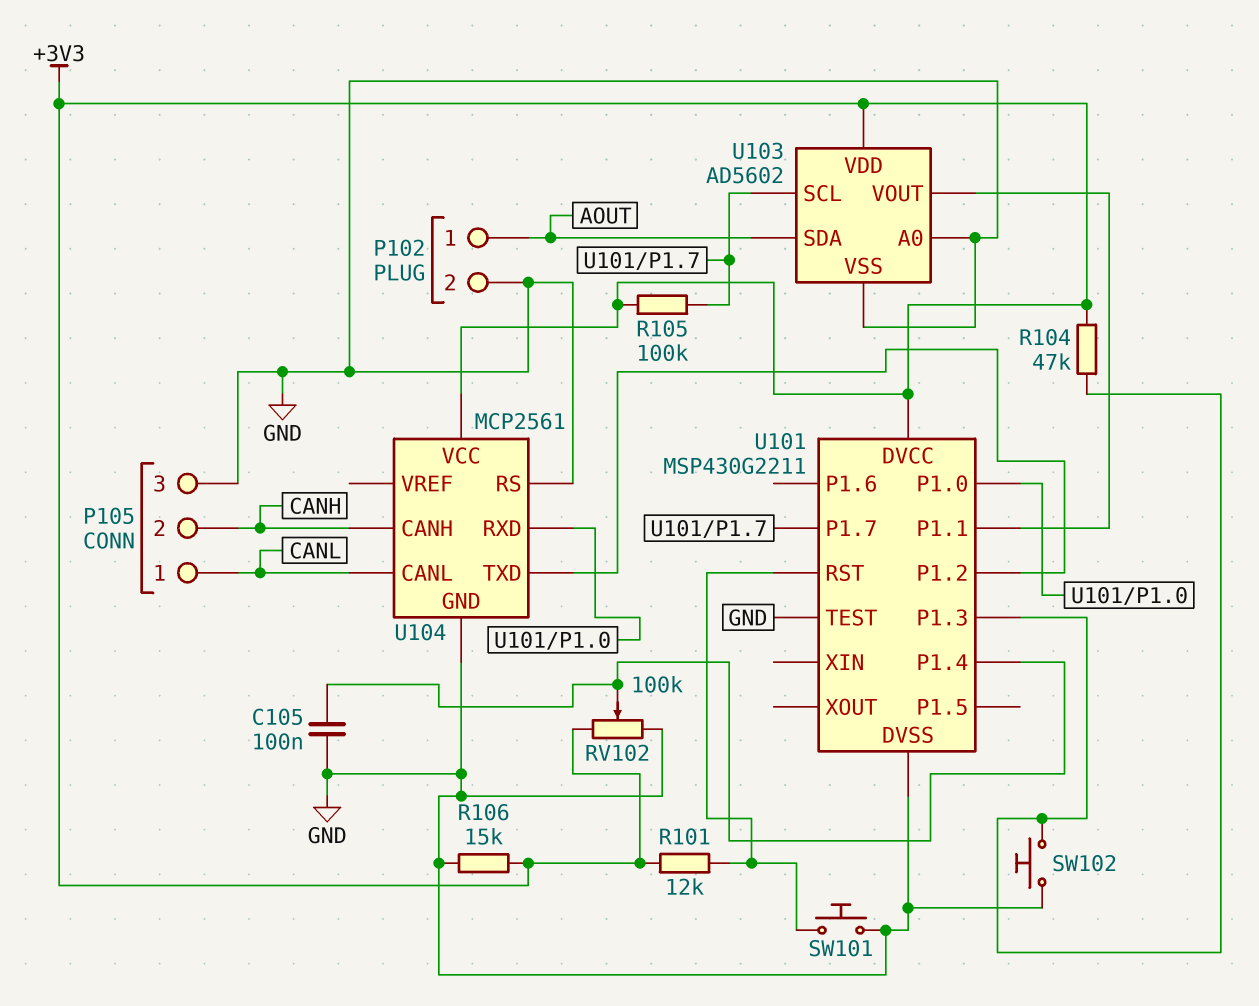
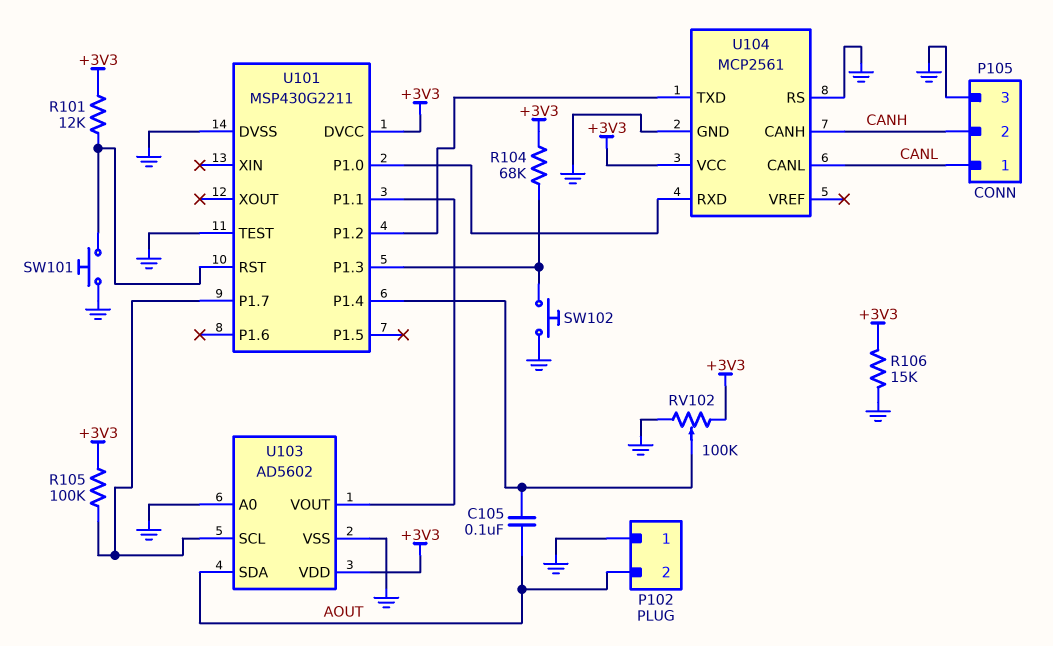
C105: 100nF (GND, U101/P1.4) -> 100nF (AOUT, U101/P1.4)
P102 pin 1: AOUT -> GND
P102 pin 2: GND -> AOUT
R104: 47k (+3V3, U101/P1.3) -> 68k (+3V3, U101/P1.3)

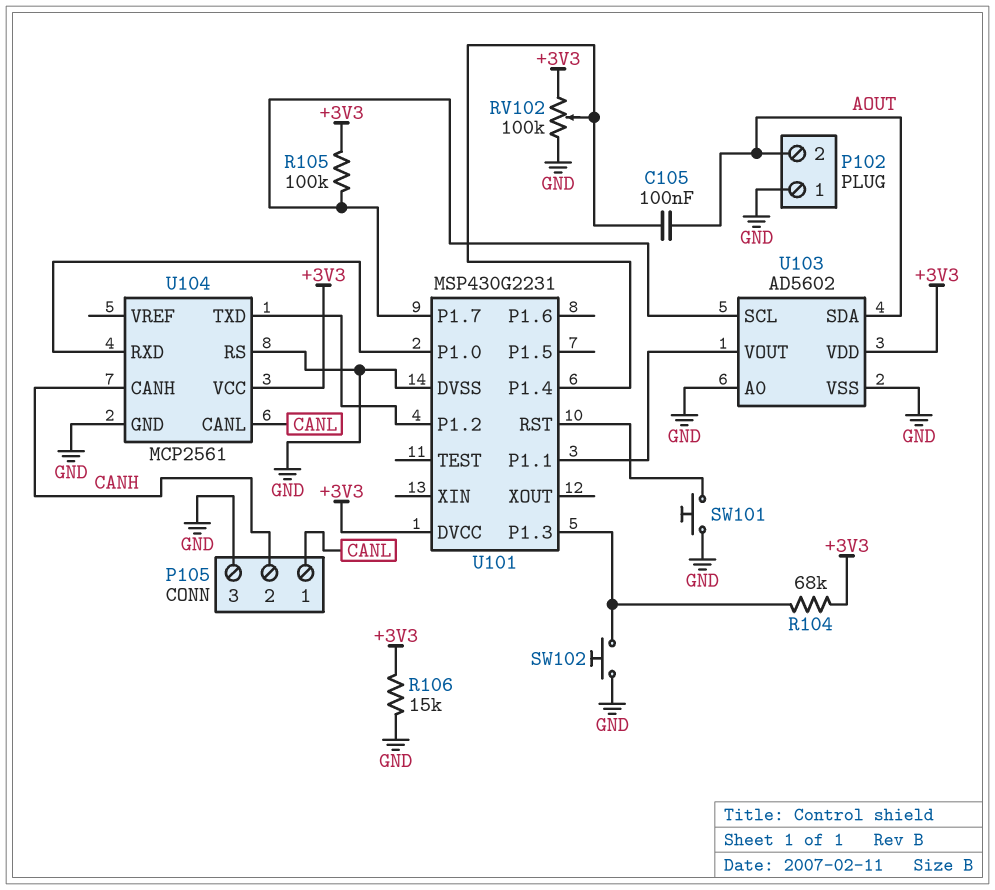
R101: 12k (+3V3, U101/RST) -> none
U101: MSP430G2211 -> MSP430G2231
U101 pin TEST: GND -> none

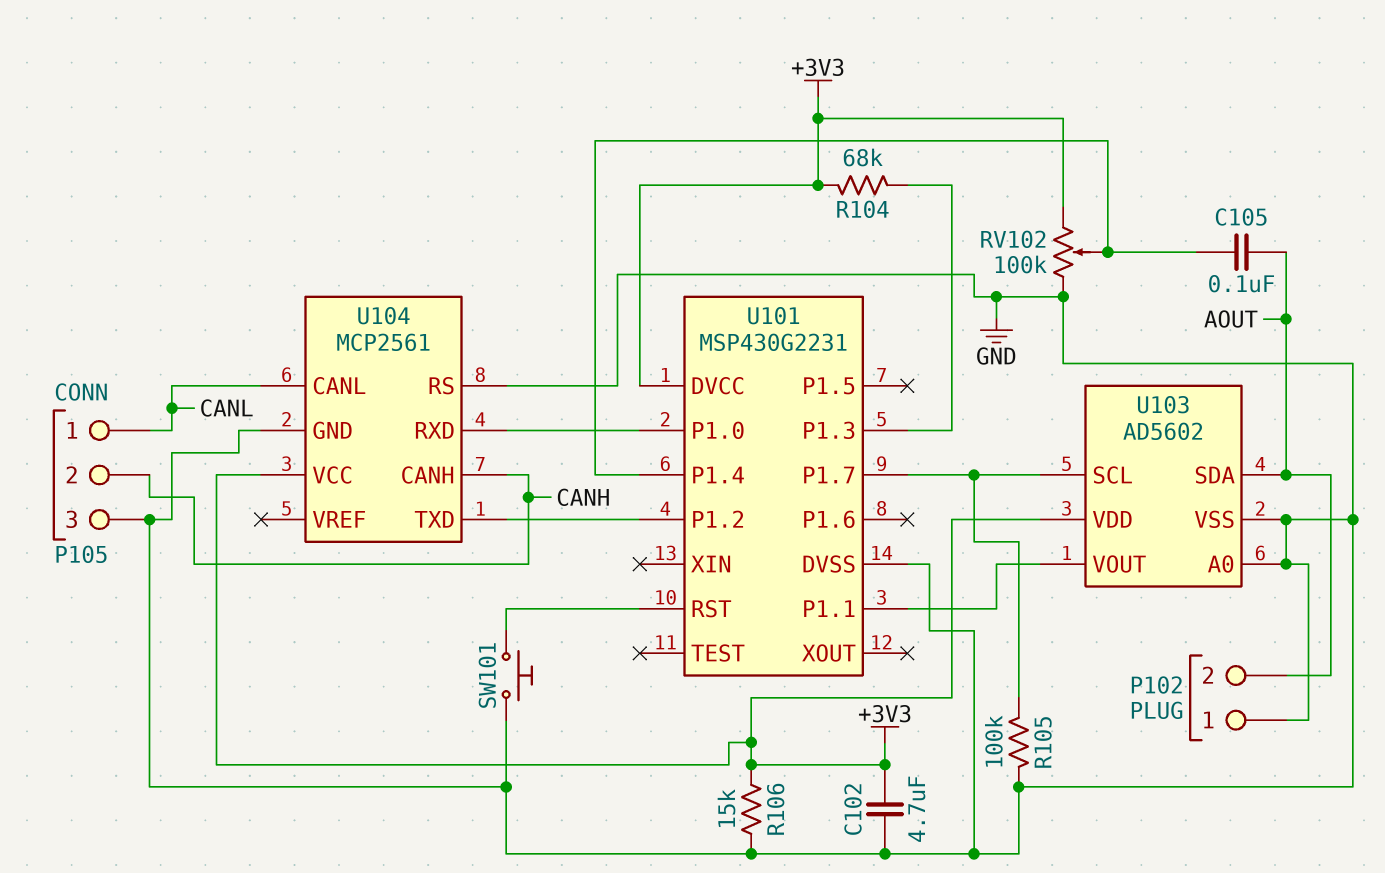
C102: none -> 4.7uF (+3V3, GND)
R105: 100k (+3V3, U101/P1.7) -> 100k (GND, U101/P1.7)
SW102: button (GND, U101/P1.3) -> none

